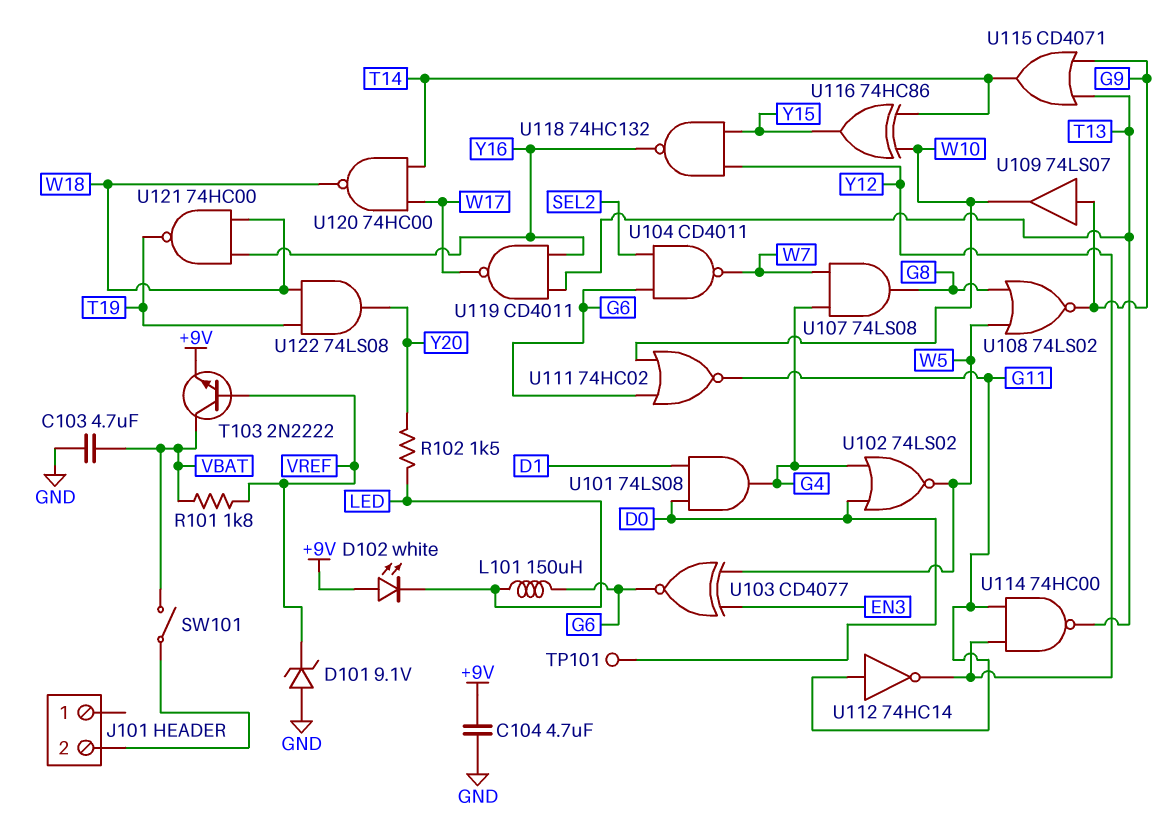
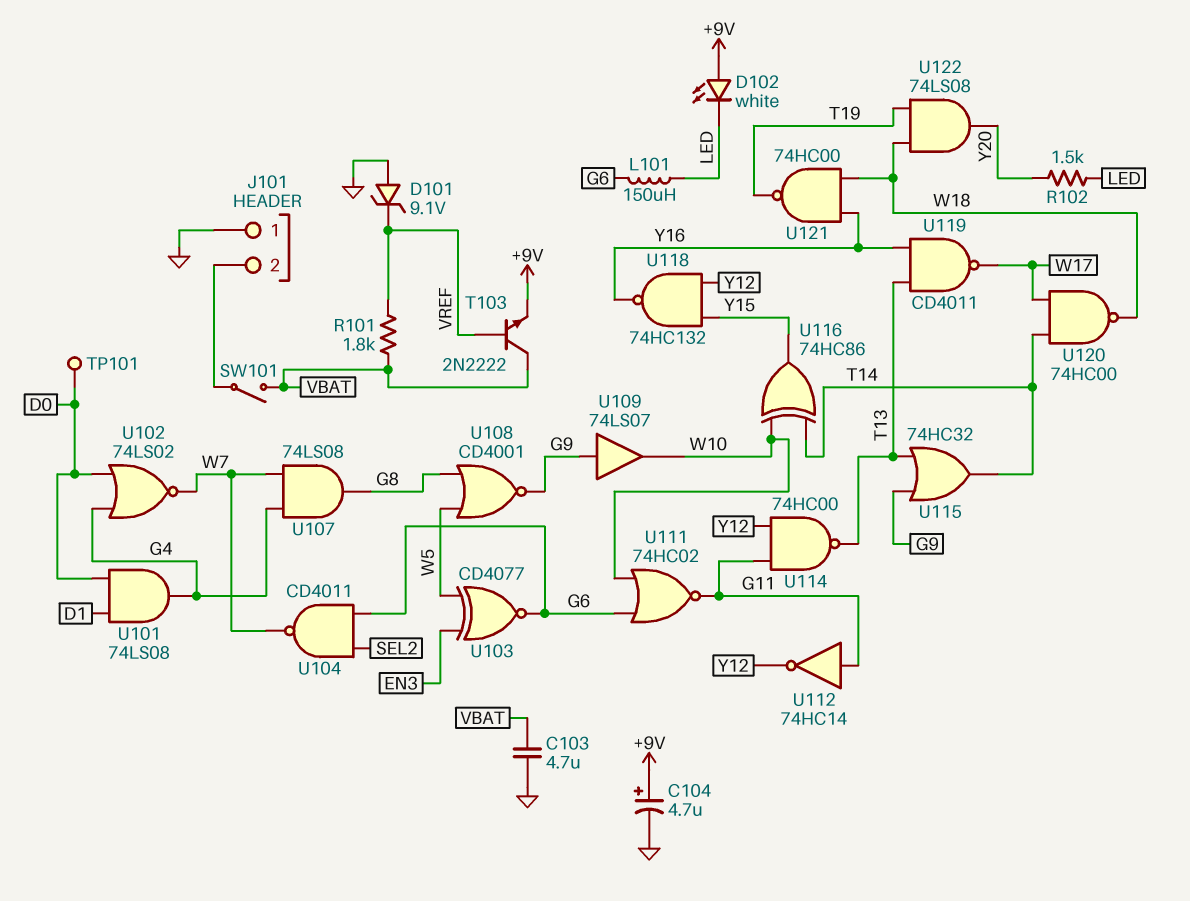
C104: 4.7uF (+9V, GND) -> 4.7uF (plus +9V, minus GND)
J101 pin 1: none -> GND
U102: NOR 74LS02 (in D0, in G4, out W5) -> NOR 74LS02 (in D0, in G4, out W7)
U108: NOR 74LS02 (in G8, in W5, out G9) -> NOR CD4001 (in G8, in W5, out G9)
U115: OR CD4071 (in G9, in T13, out T14) -> OR 74HC32 (in G9, in T13, out T14)

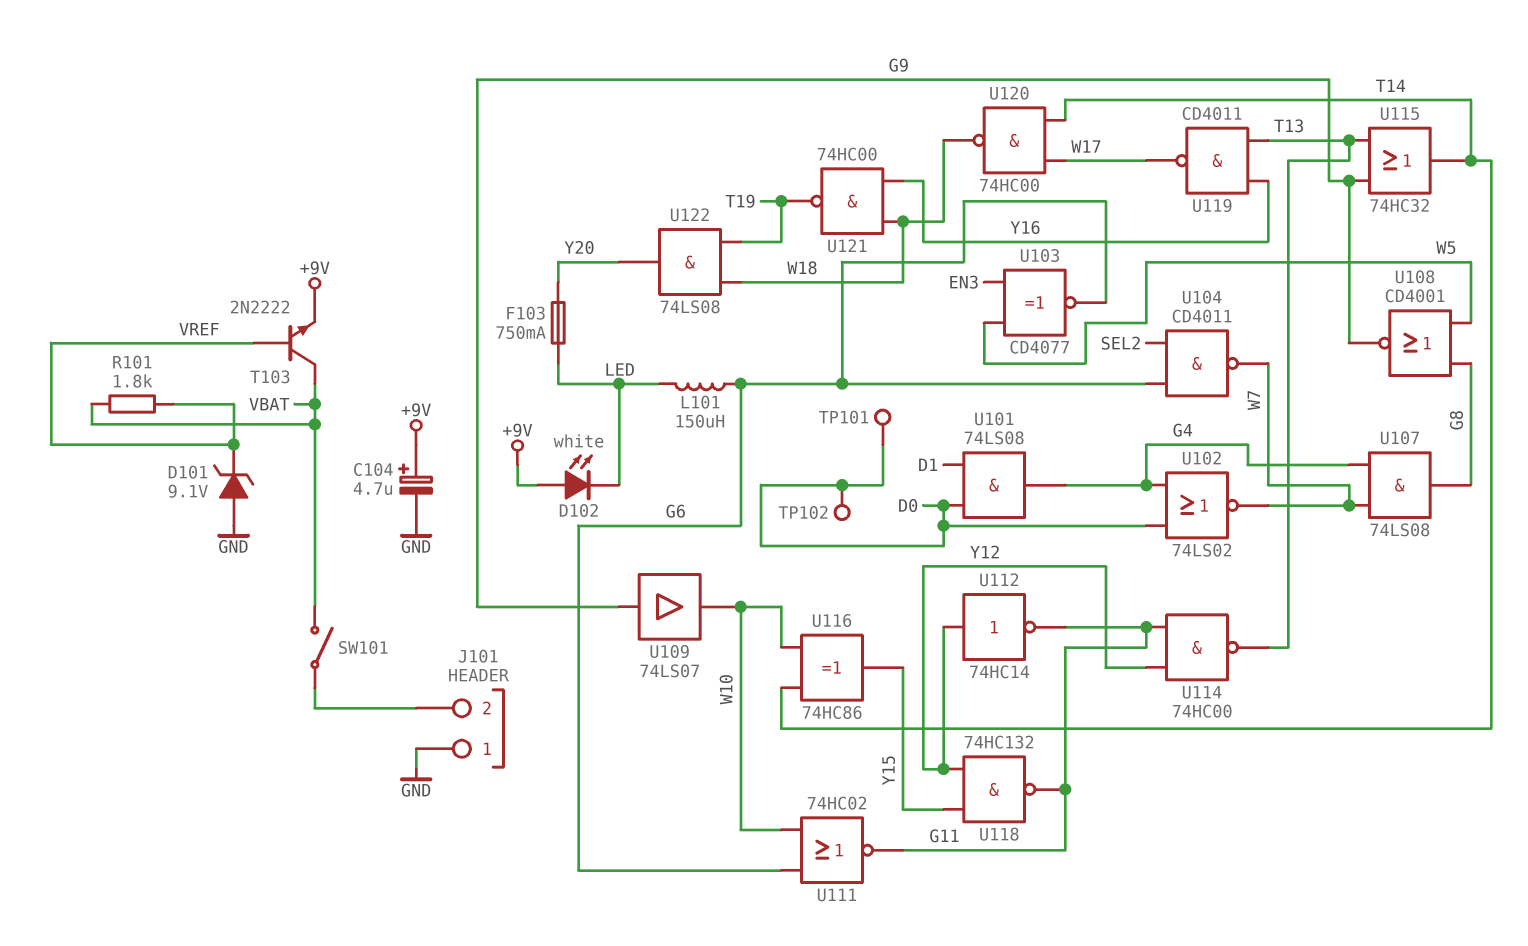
C103: 4.7uF (GND, VBAT) -> none
F103: none -> 750mA (LED, Y20)
R102: 1.5k (LED, Y20) -> none
TP102: none -> test point (D0)
U112: NOT 74HC14 (in G11, out Y12) -> NOT 74HC14 (in Y12, out G11)
U118: NAND 74HC132 (in Y12, in Y15, out Y16) -> NAND 74HC132 (in Y12, in Y15, out G11)

